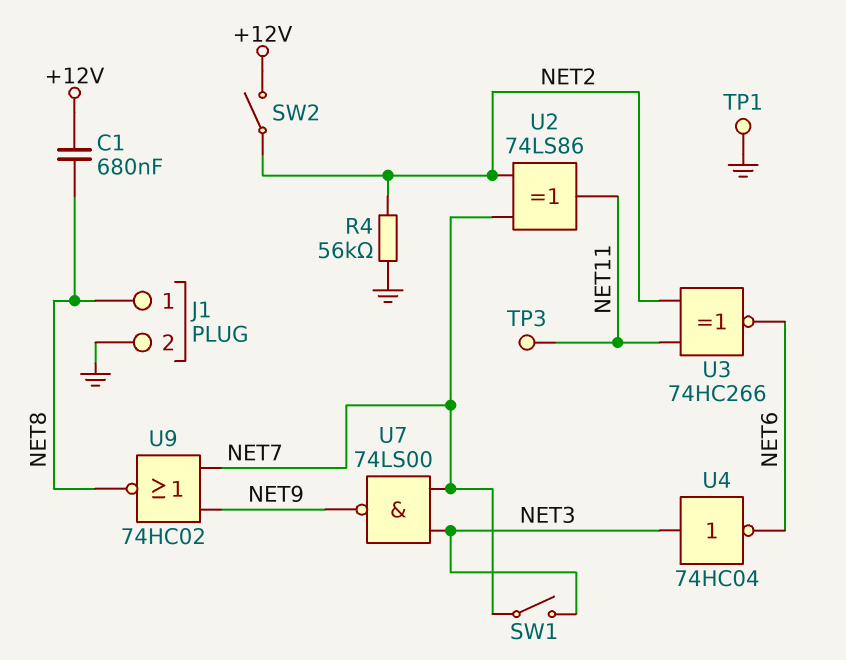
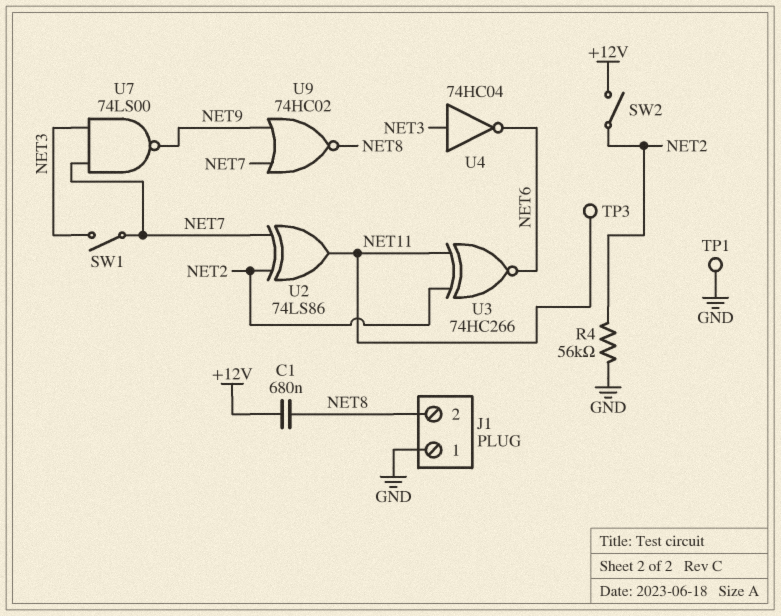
J1 pin 1: NET8 -> GND
J1 pin 2: GND -> NET8

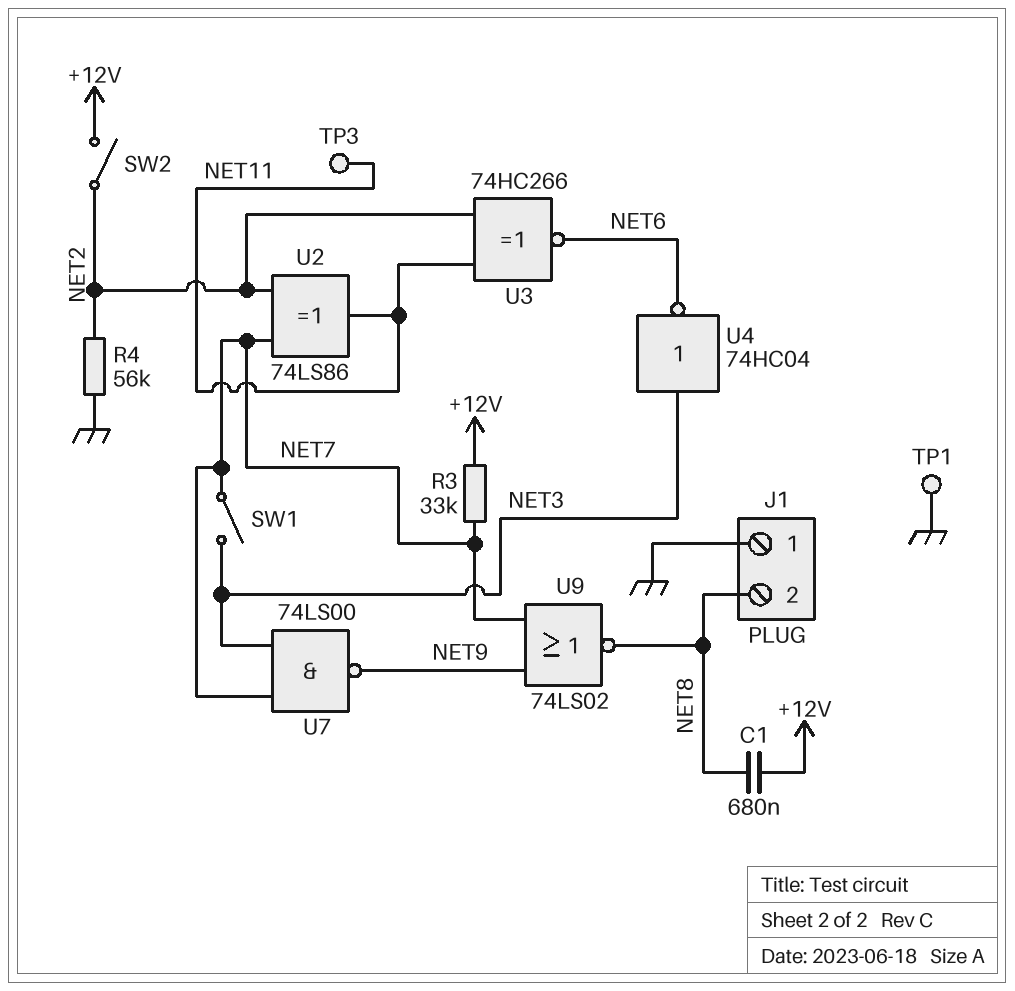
R3: none -> 33k (+12V, NET7)
U9: NOR 74HC02 (in NET7, in NET9, out NET8) -> NOR 74LS02 (in NET7, in NET9, out NET8)

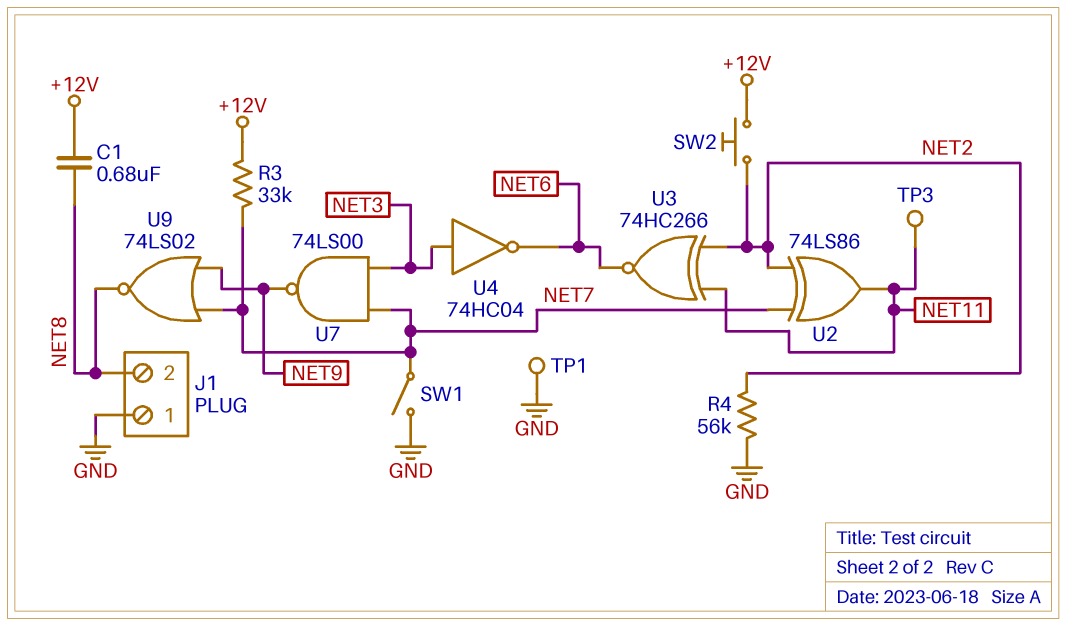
SW1: switch (NET3, NET7) -> switch (GND, NET7)
SW2: switch (+12V, NET2) -> button (+12V, NET2)

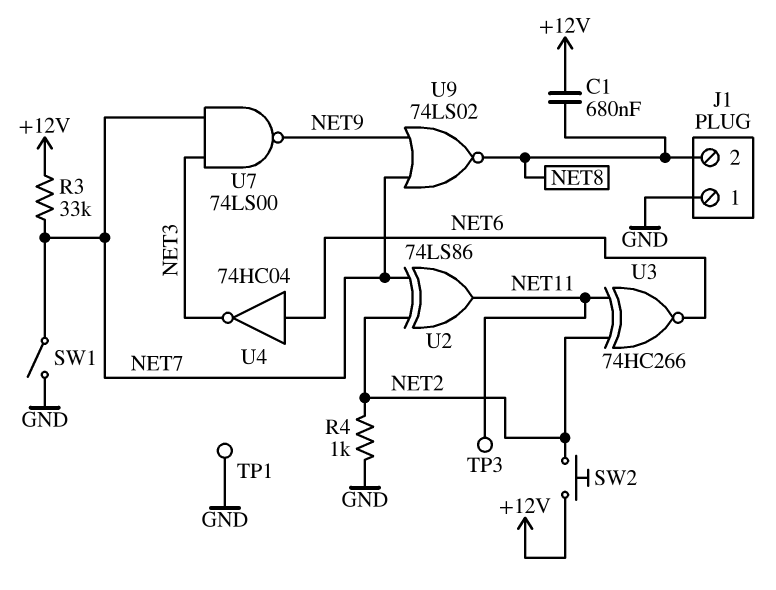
R4: 56k (GND, NET2) -> 1k (GND, NET2)
U4: NOT 74HC04 (in NET3, out NET6) -> NOT 74HC04 (in NET6, out NET3)

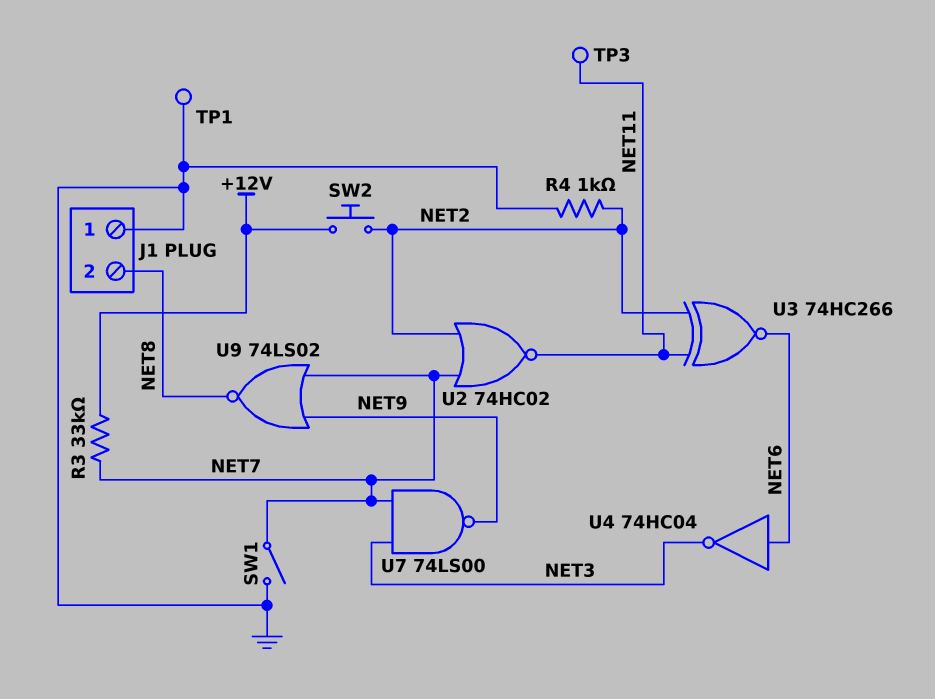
C1: 680nF (+12V, NET8) -> none
U2: XOR 74LS86 (in NET2, in NET7, out NET11) -> NOR 74HC02 (in NET2, in NET7, out NET11)

